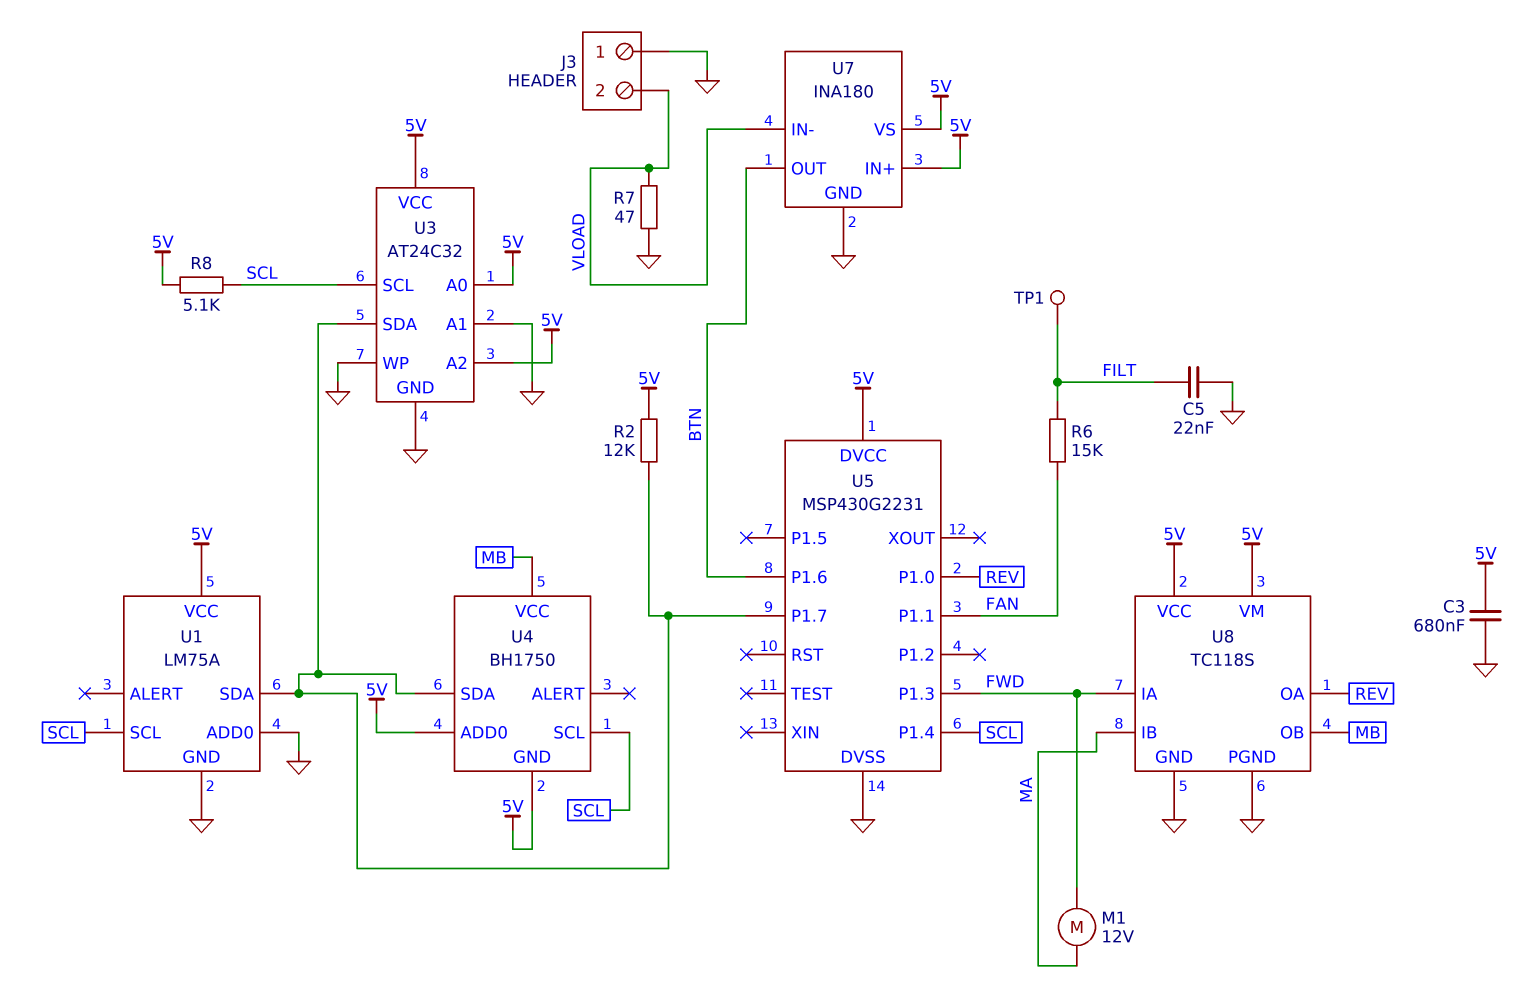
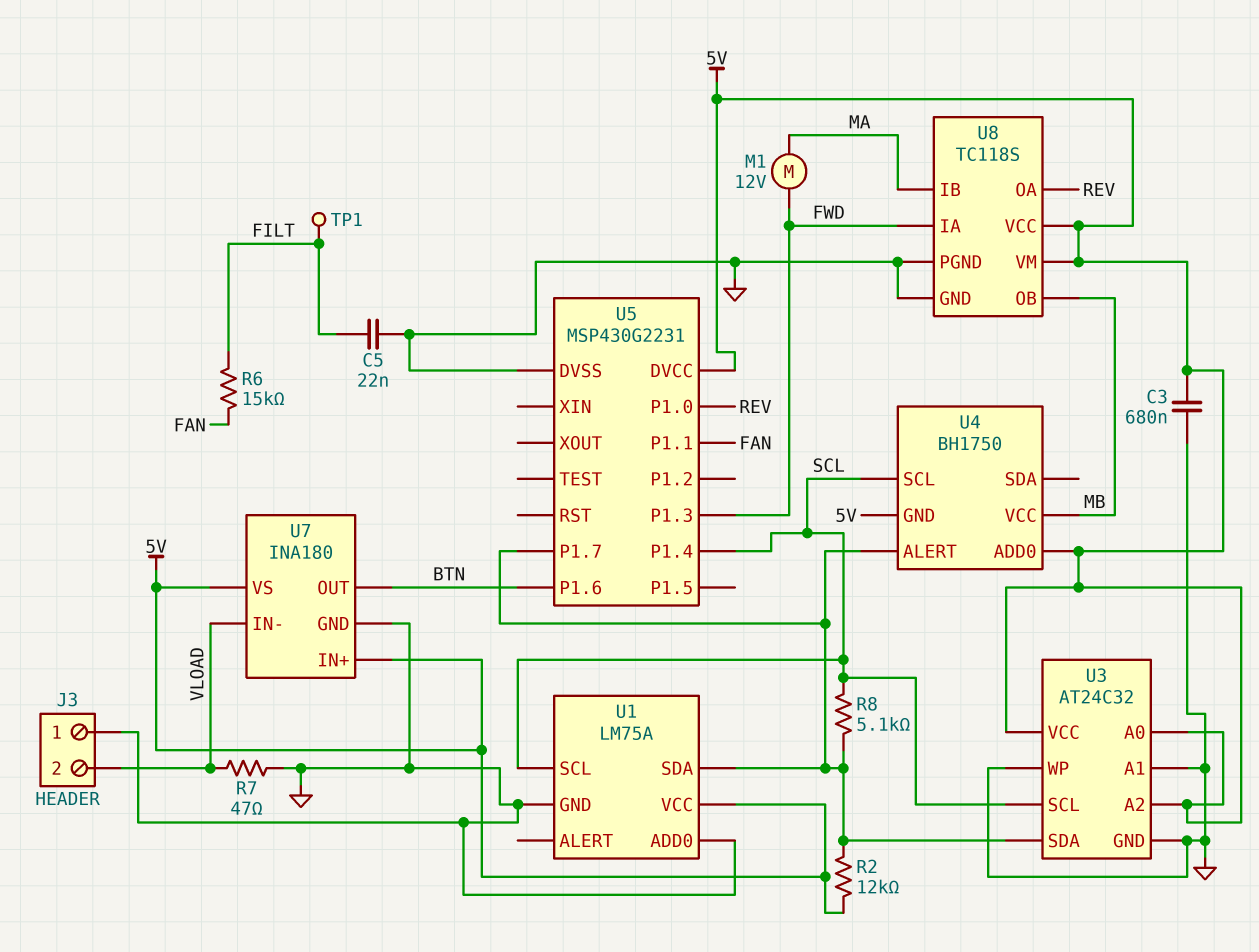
R8: 5.1k (5V, SCL) -> 5.1k (SCL, U1/SDA)
U4 pin ALERT: none -> U1/SDA
U4 pin SDA: U1/SDA -> none

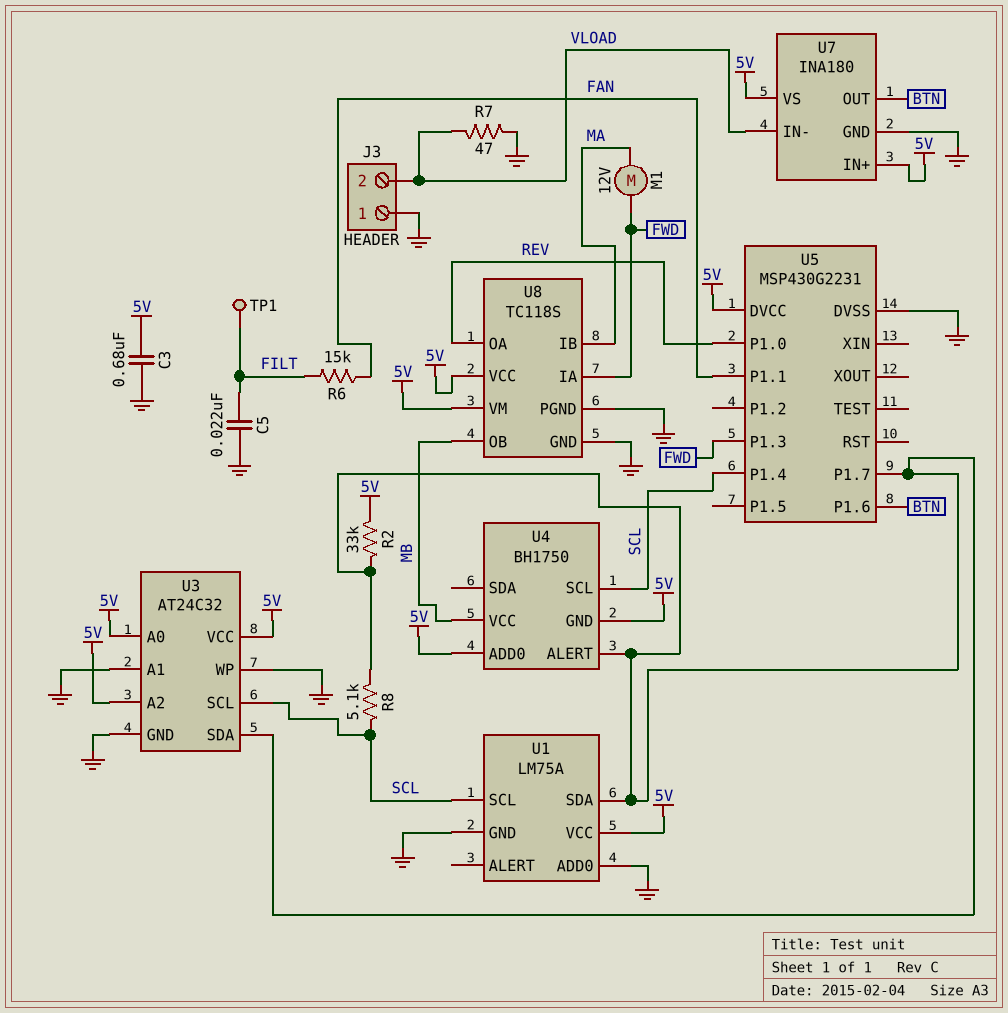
R2: 12k (5V, U1/SDA) -> 33k (5V, U1/SDA)

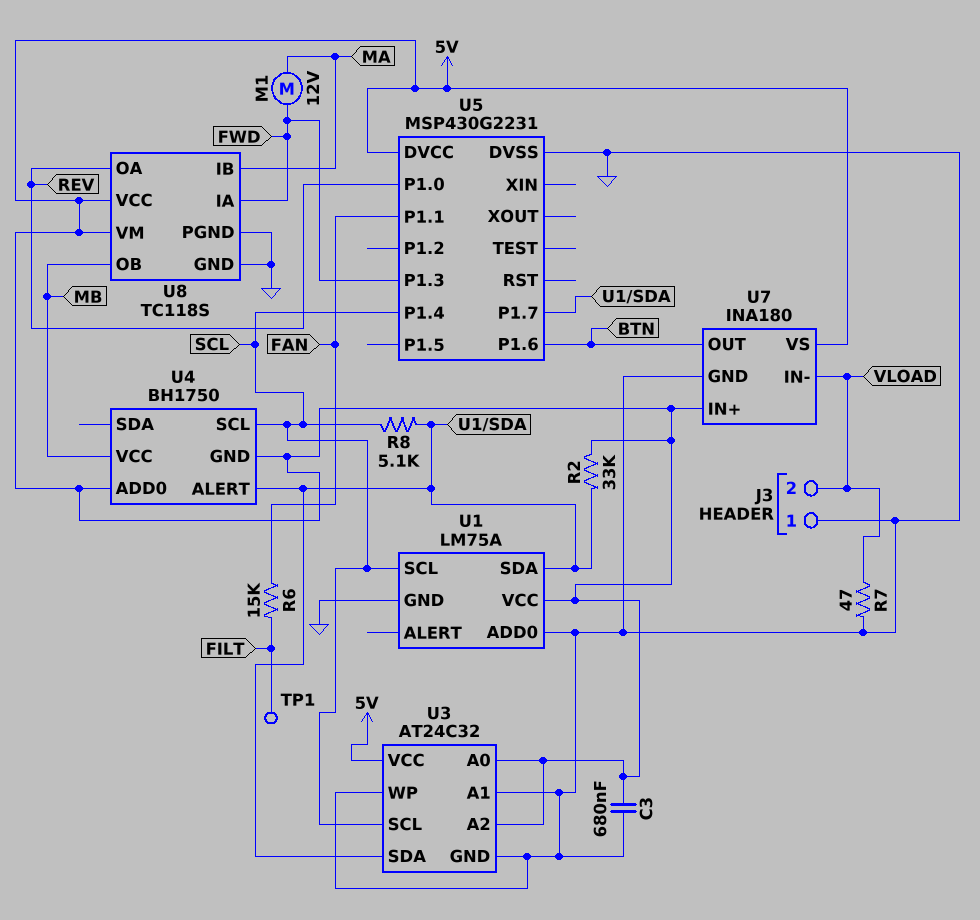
C5: 22nF (FILT, GND) -> none

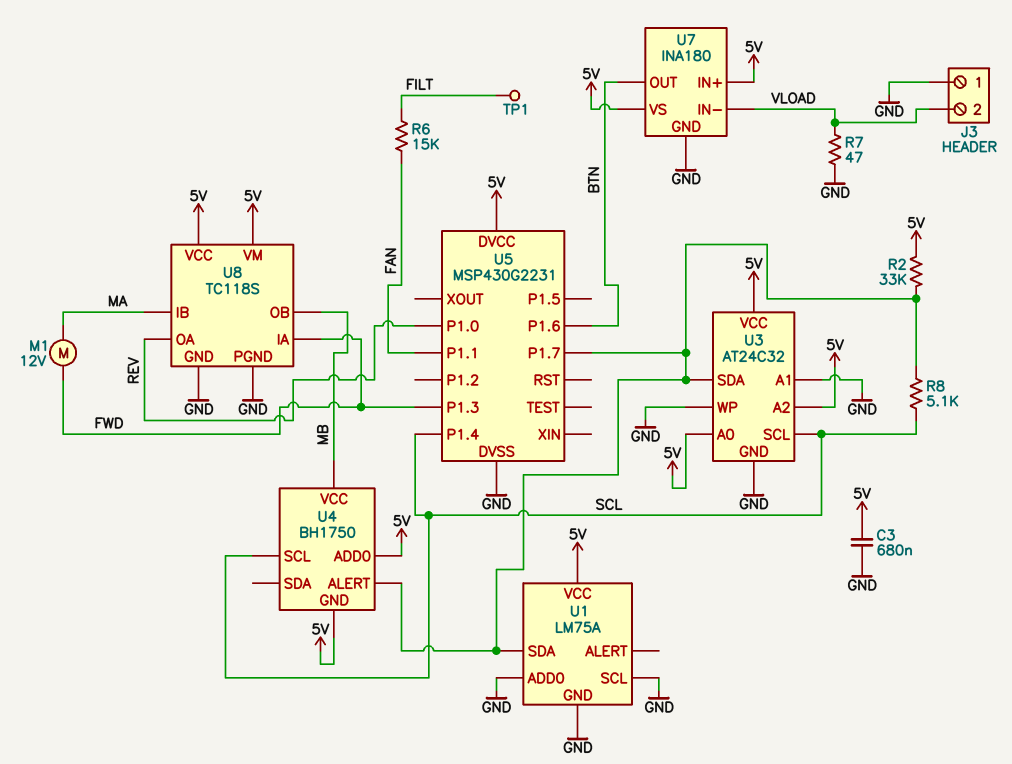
U1 pin SCL: SCL -> GND

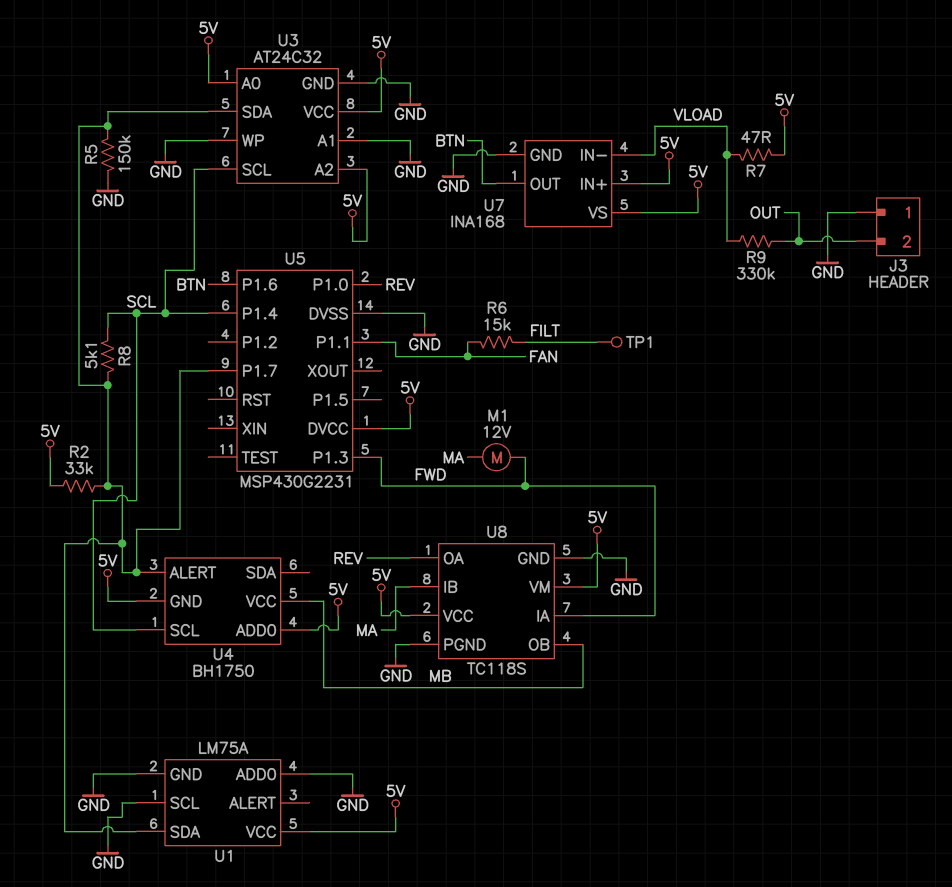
C3: 680nF (5V, GND) -> none
J3 pin 2: VLOAD -> OUT
R5: none -> 150k (GND, U1/SDA)
R7: 47 (GND, VLOAD) -> 47 (5V, VLOAD)
R9: none -> 330k (OUT, VLOAD)
U7: INA180 -> INA168

